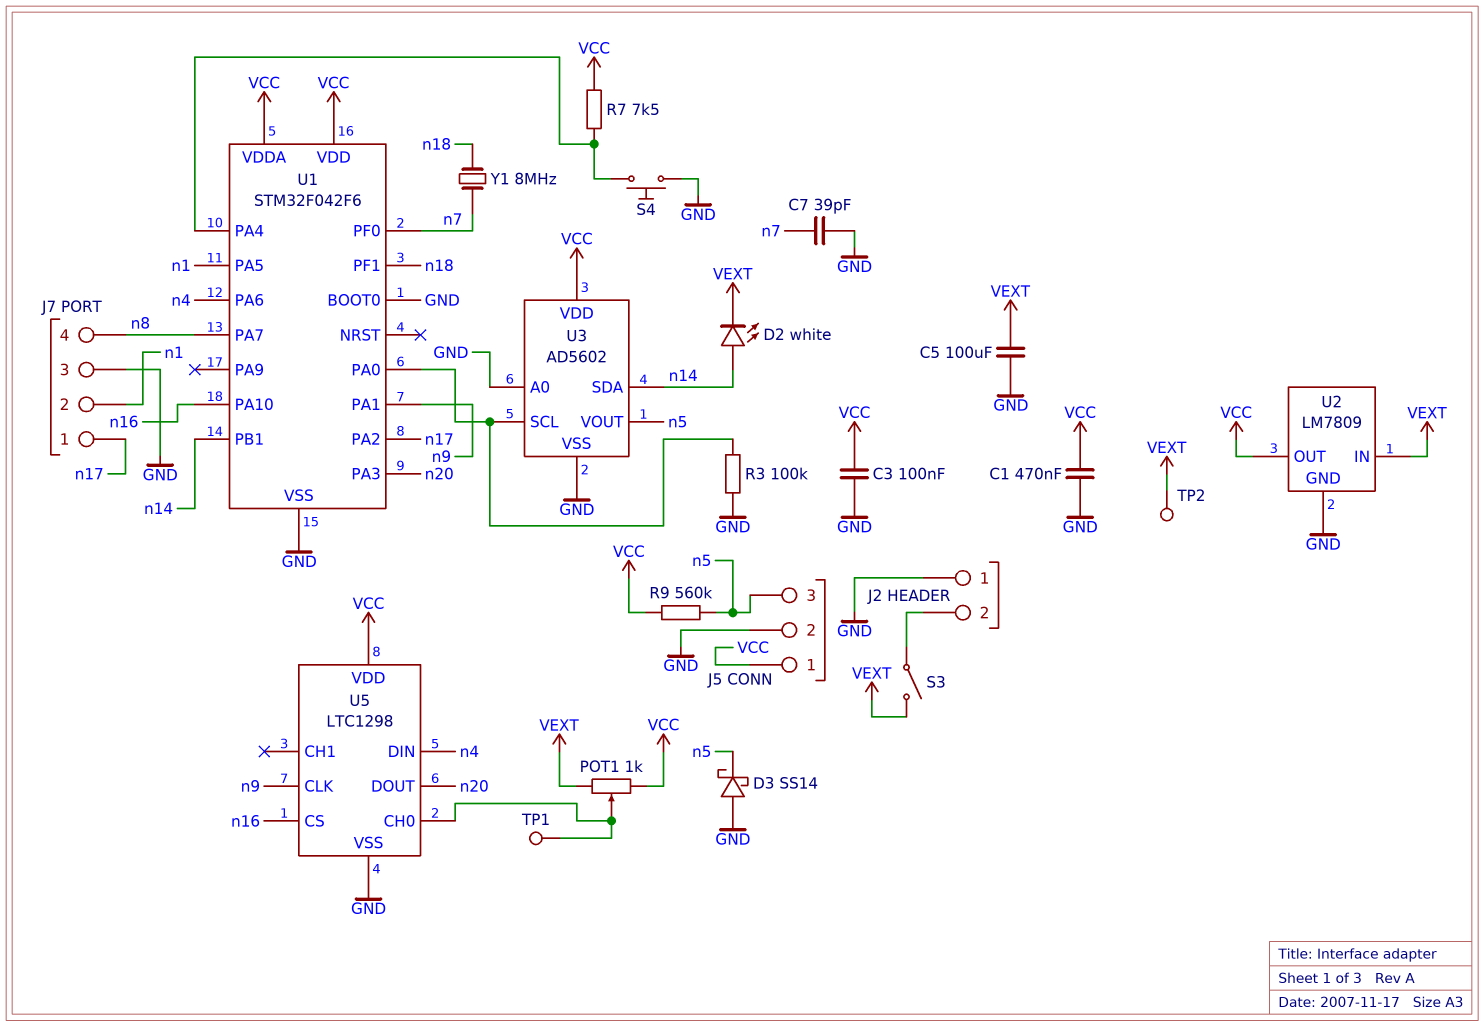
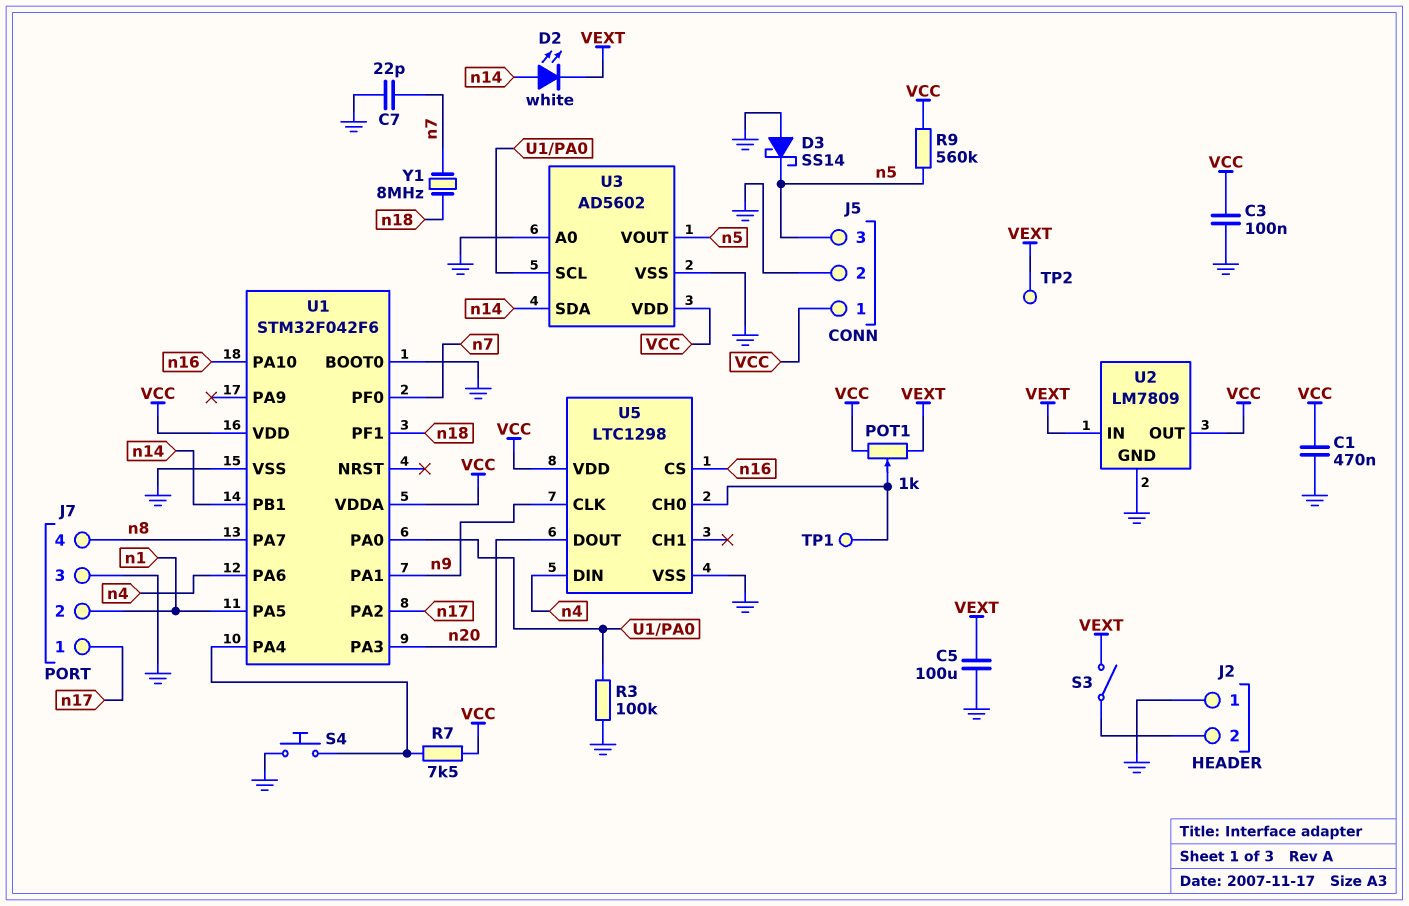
C7: 39pF (GND, n7) -> 22pF (GND, n7)

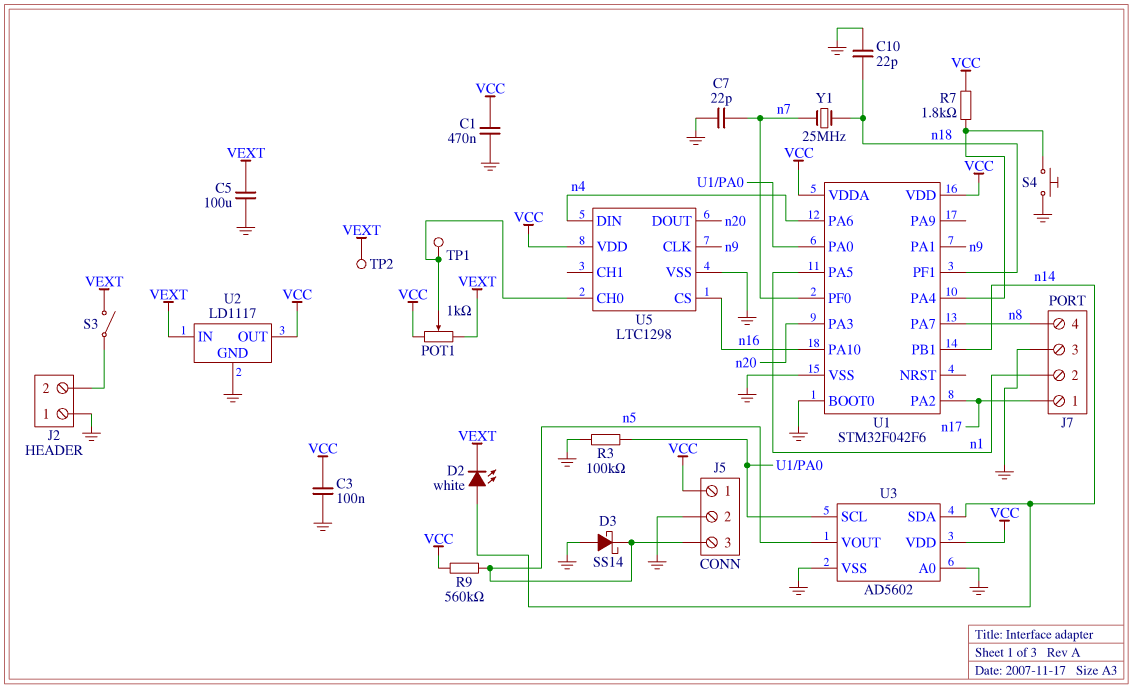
C10: none -> 22pF (GND, n18)
R7: 7.5k (U1/PA4, VCC) -> 1.8k (U1/PA4, VCC)
U2: LM7809 -> LD1117
Y1: 8MHz (n7, n18) -> 25MHz (n7, n18)

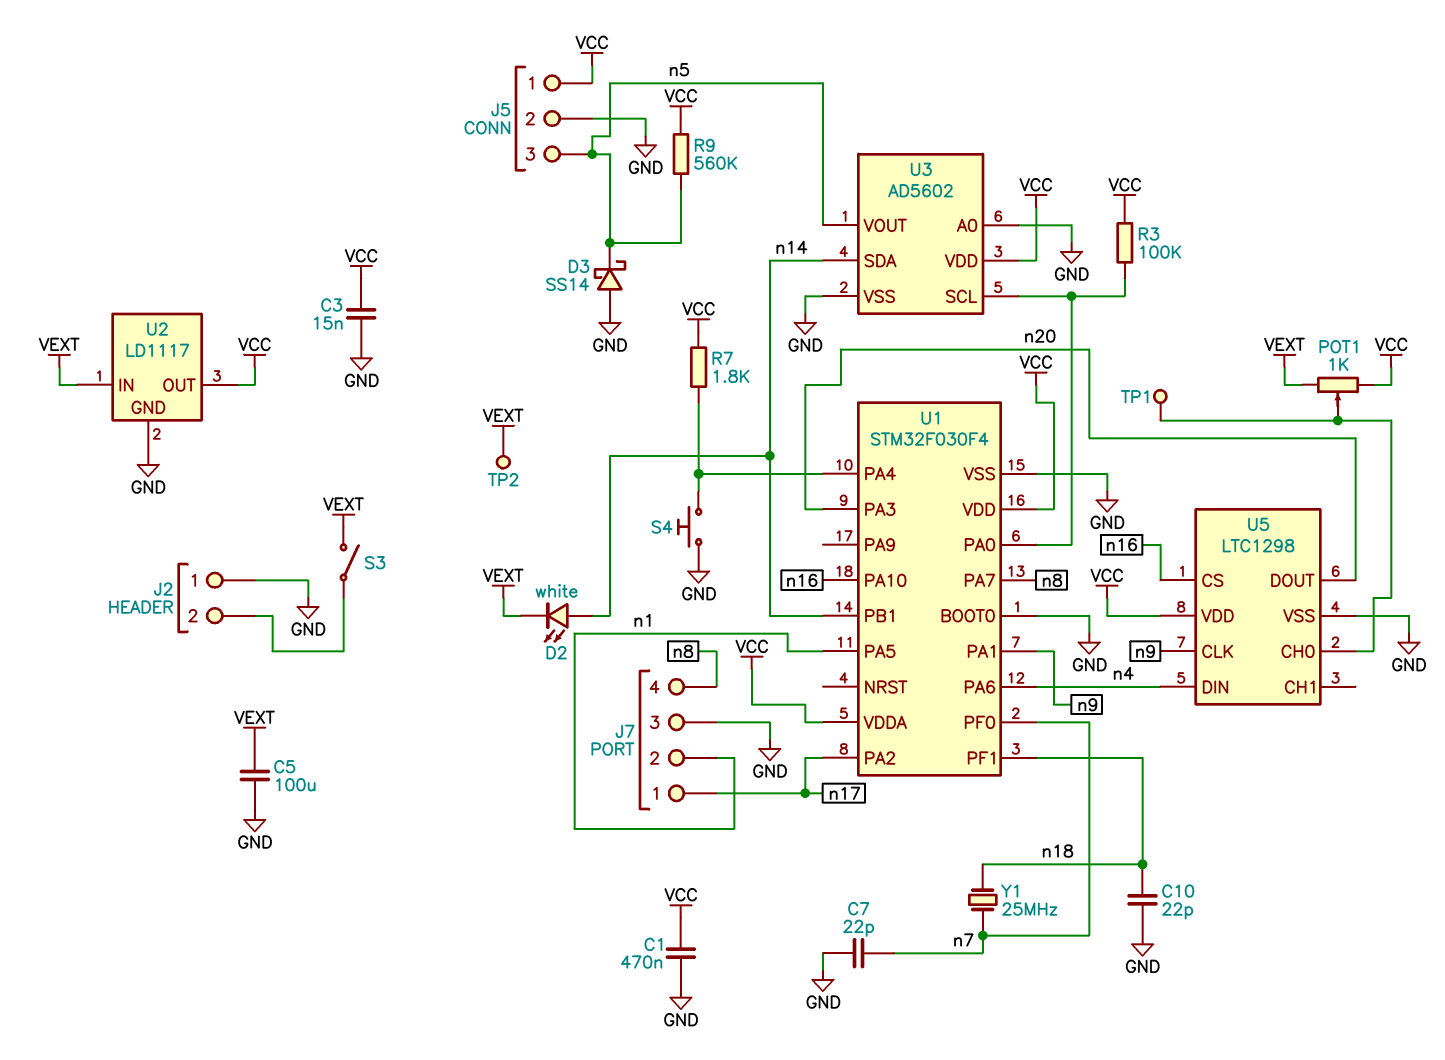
C3: 100nF (GND, VCC) -> 15nF (GND, VCC)
R3: 100k (GND, U1/PA0) -> 100k (U1/PA0, VCC)
U1: STM32F042F6 -> STM32F030F4

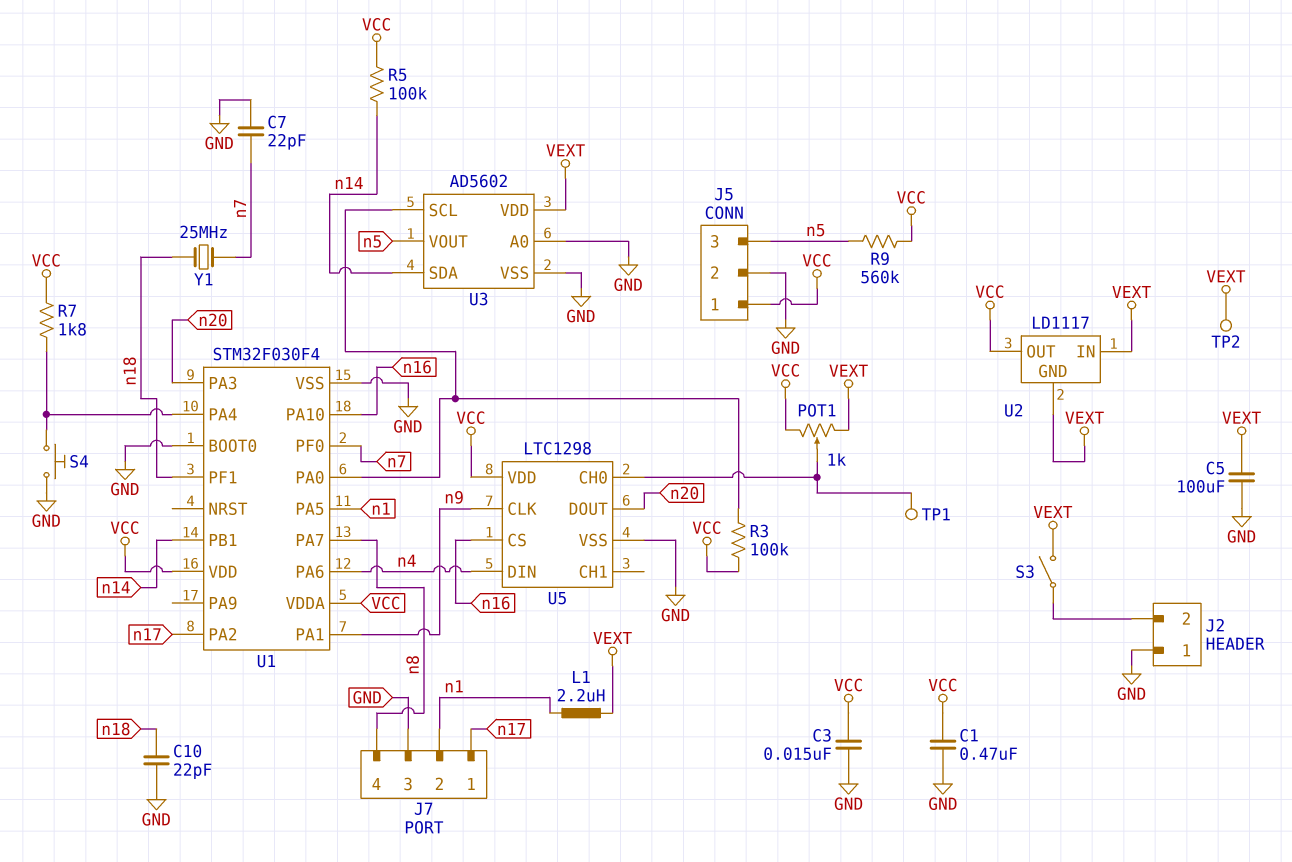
D2: LED white (A n14, K VEXT) -> none
D3: schottky SS14 (A GND, K n5) -> none
L1: none -> 2.2uH (VEXT, n1)
R5: none -> 100k (VCC, n14)
U2 pin GND: GND -> VEXT
U3 pin VDD: VCC -> VEXT

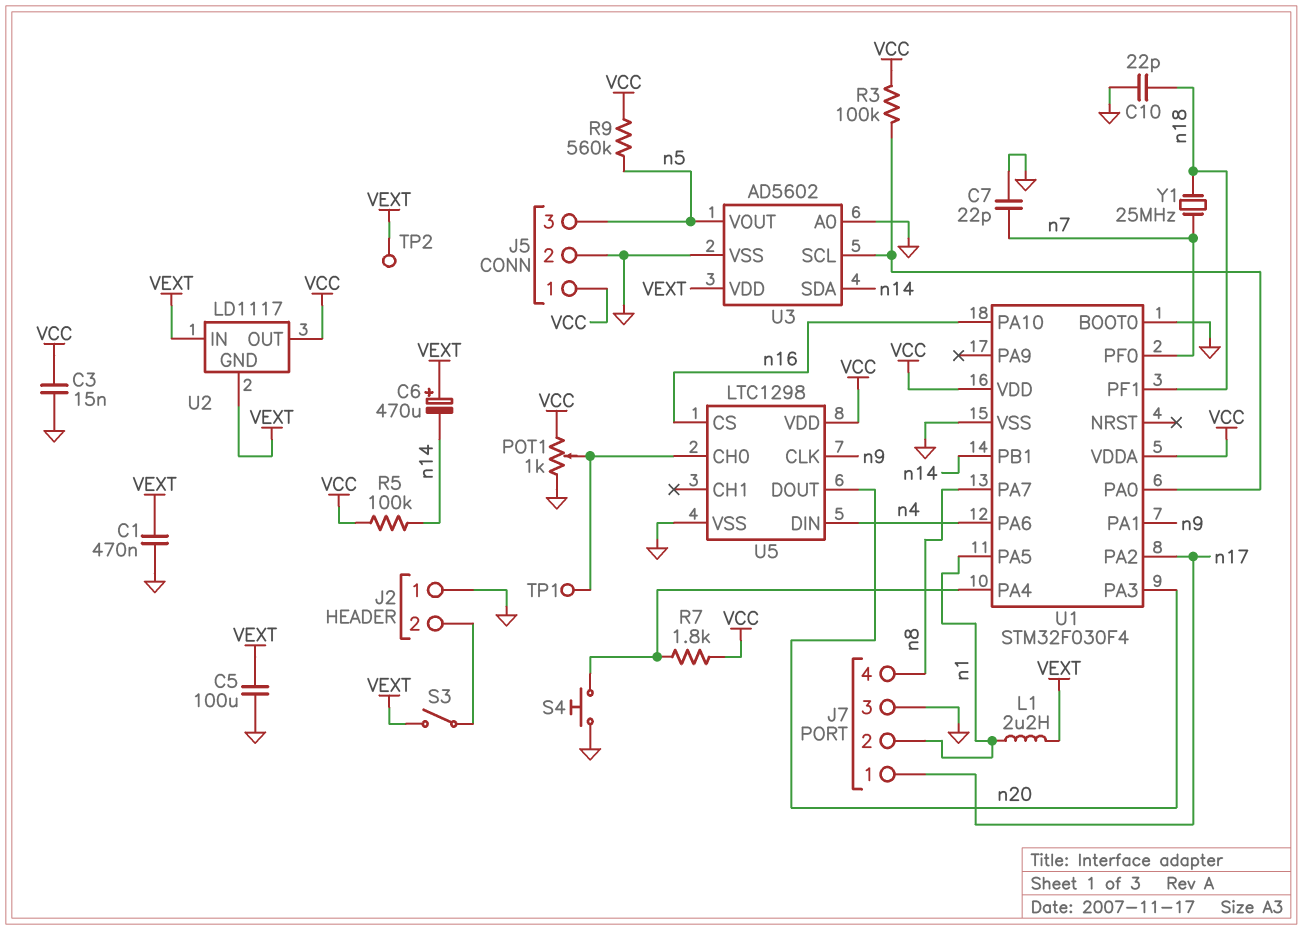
C1: 470nF (GND, VCC) -> 470nF (GND, VEXT)
C6: none -> 470uF (plus VEXT, minus n14)
POT1: 1k (VCC, VEXT, wiper U5/CH0) -> 1k (GND, VCC, wiper U5/CH0)

